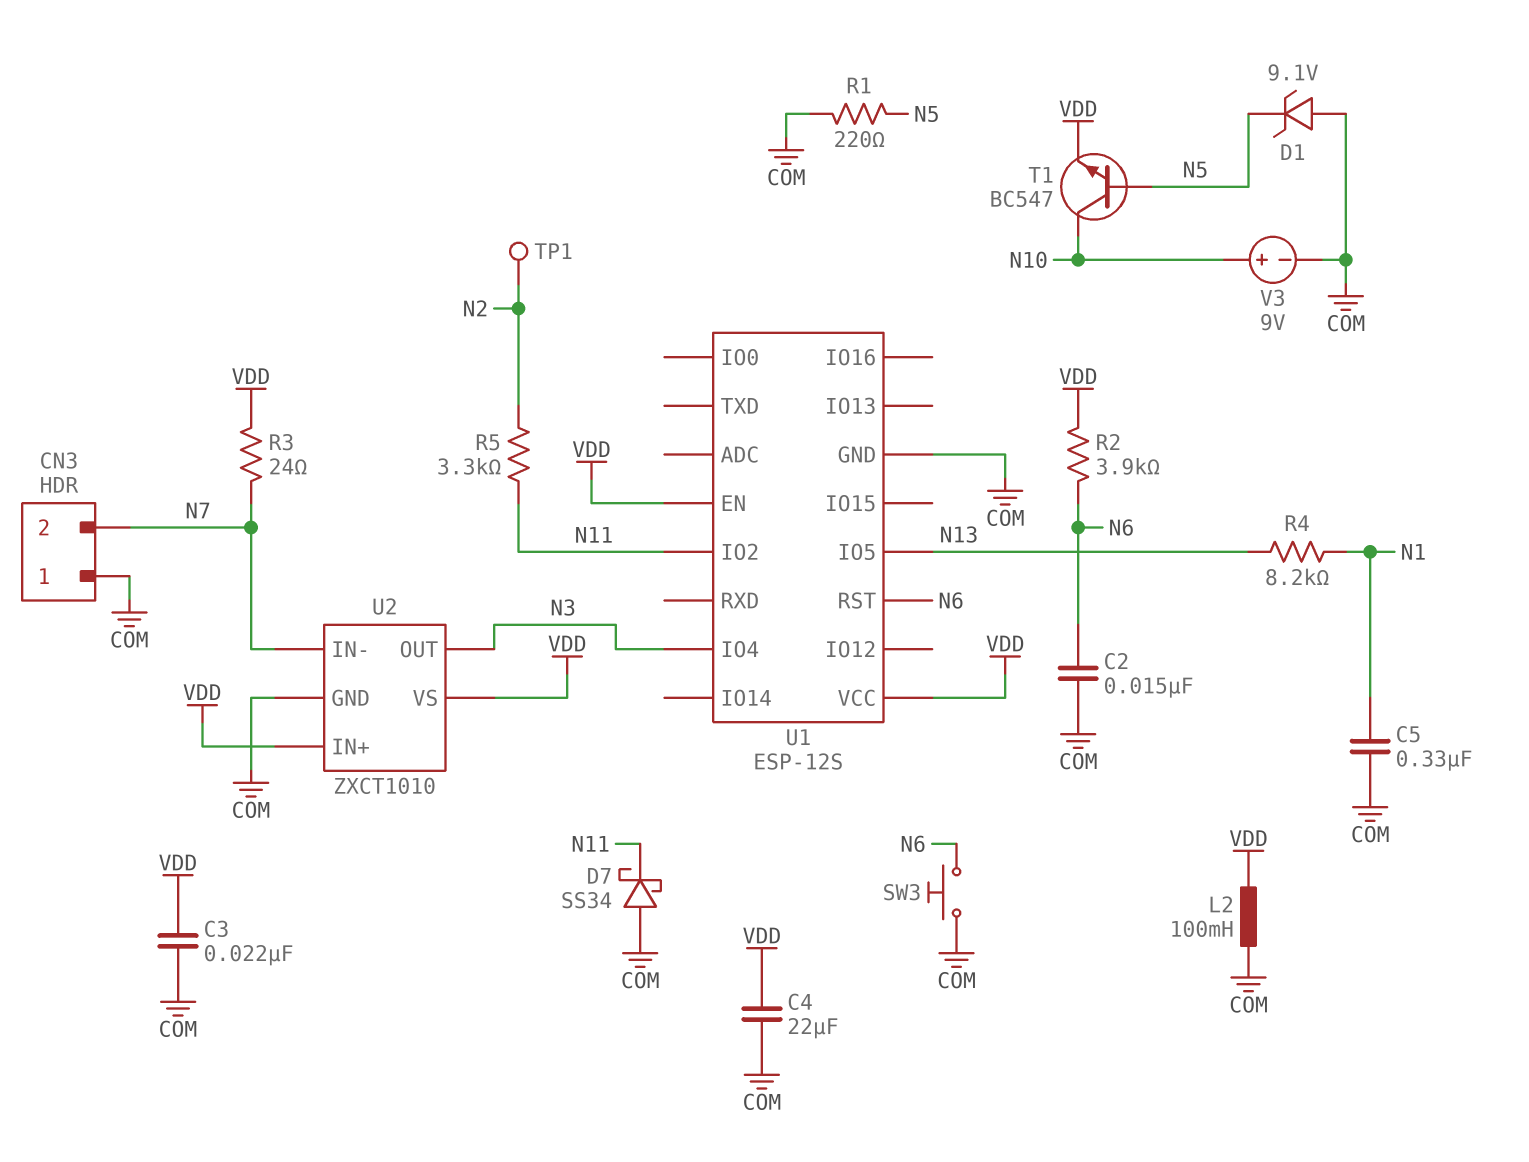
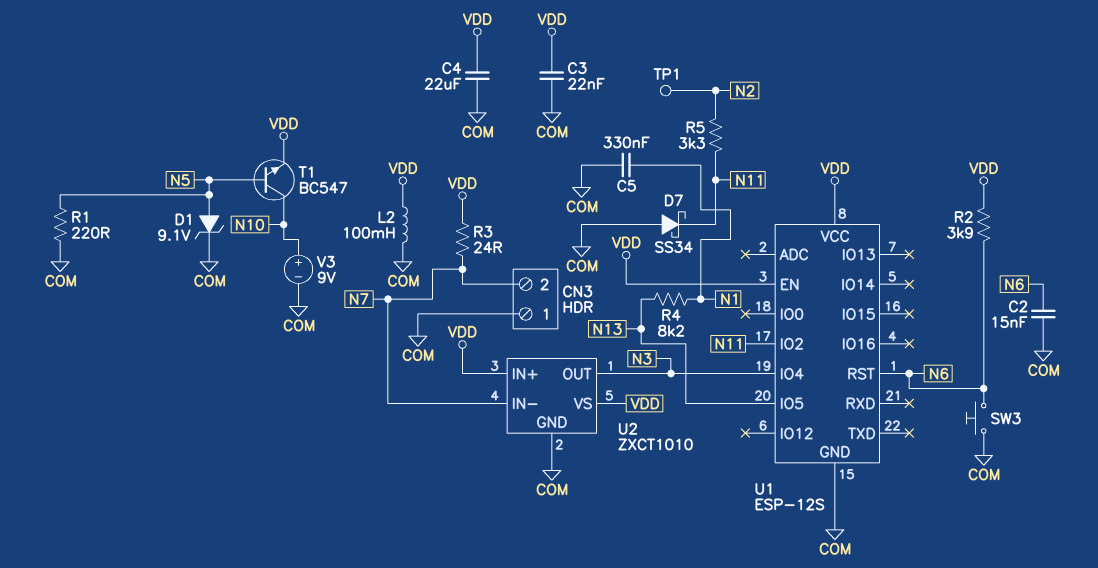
D1: zener 9.1V (A COM, K N5) -> zener 9.1V (A N5, K COM)

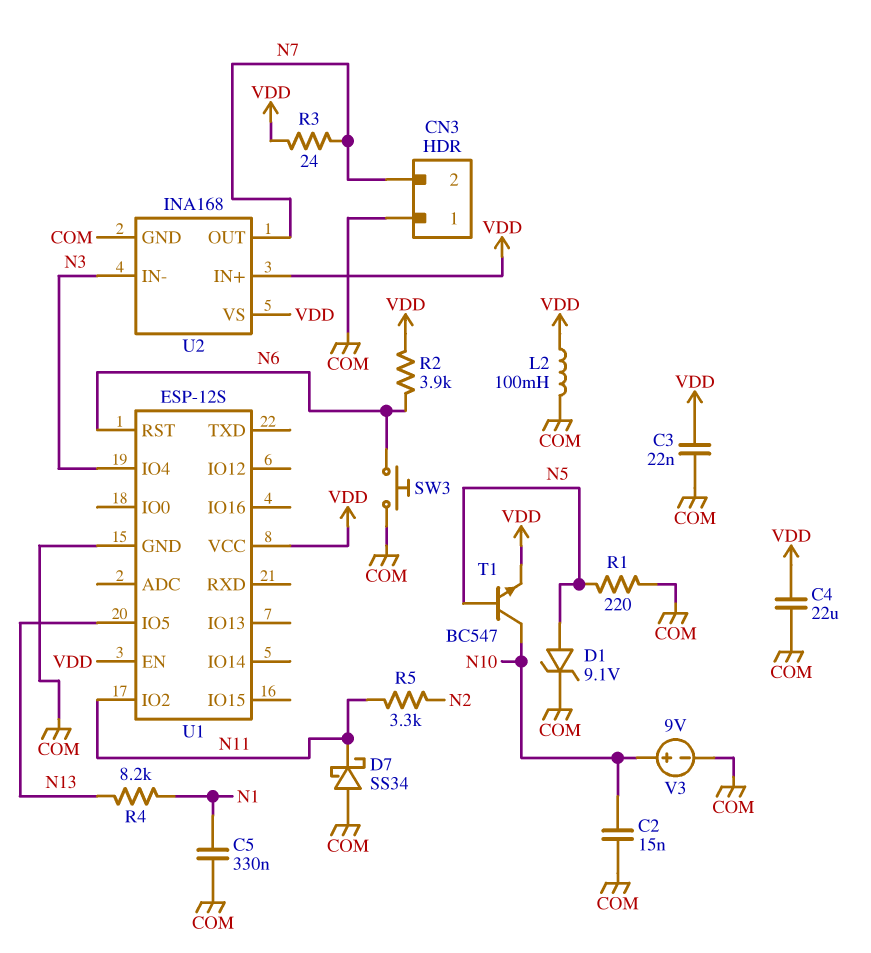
C2: 15nF (COM, N6) -> 15nF (COM, N10)
TP1: test point (N2) -> none
U2: ZXCT1010 -> INA168
U2 pin IN-: N7 -> N3
U2 pin OUT: N3 -> N7

